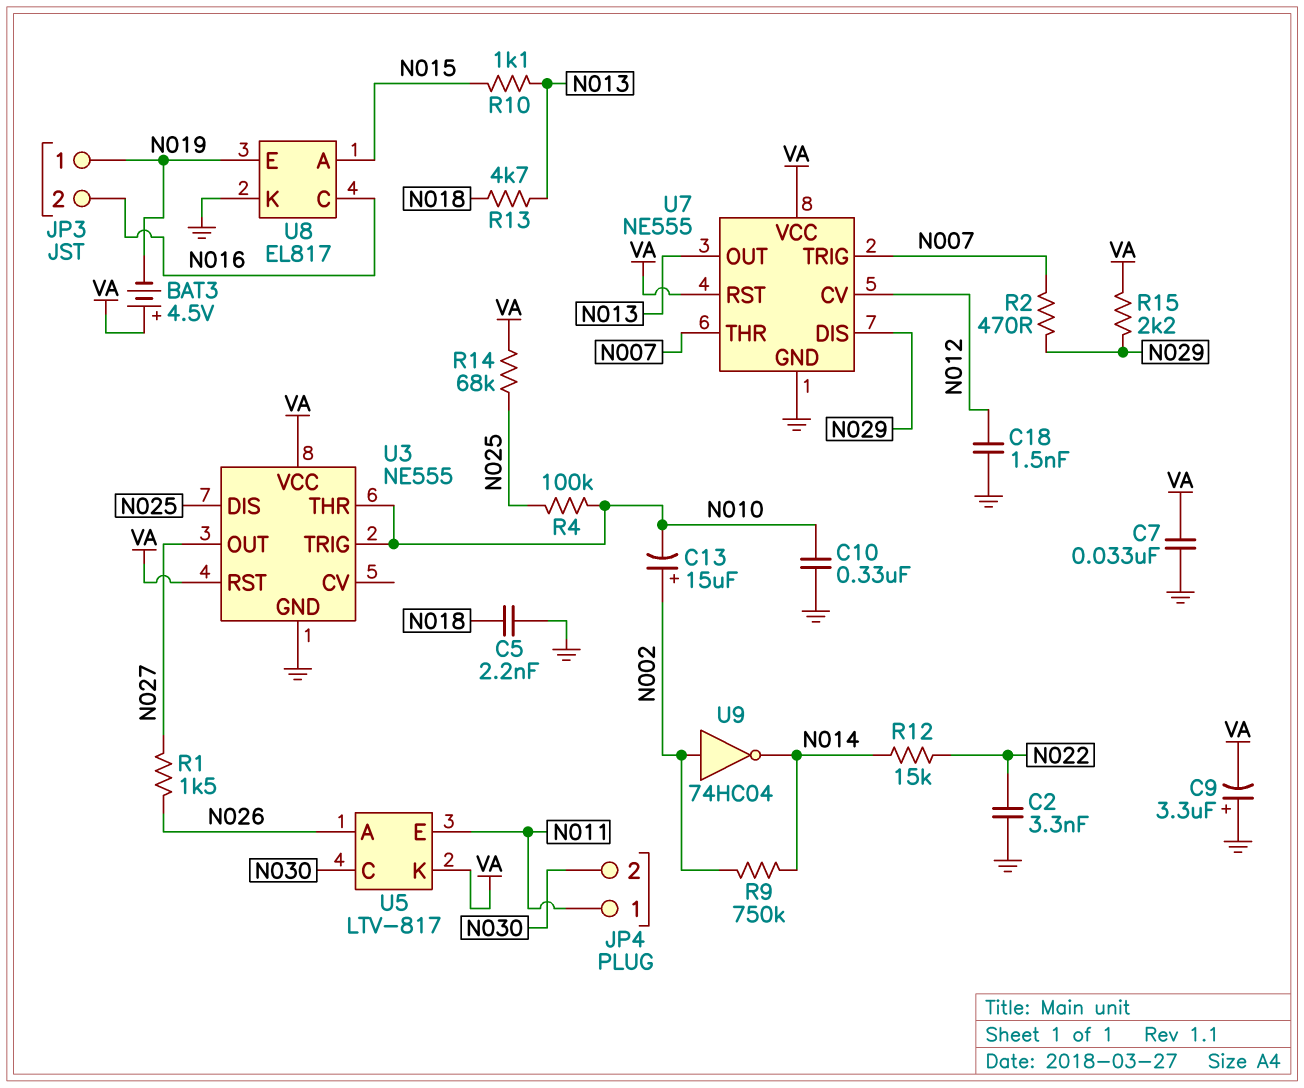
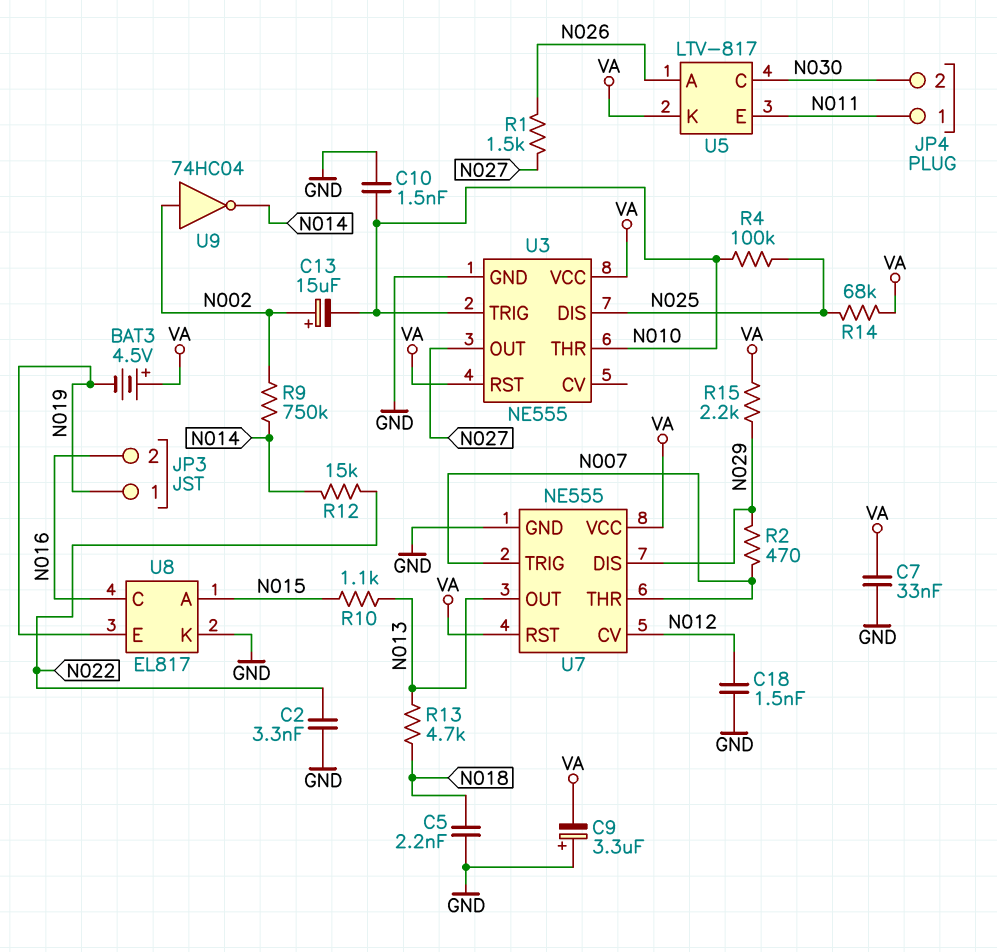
C10: 330nF (GND, N010) -> 1.5nF (GND, N010)

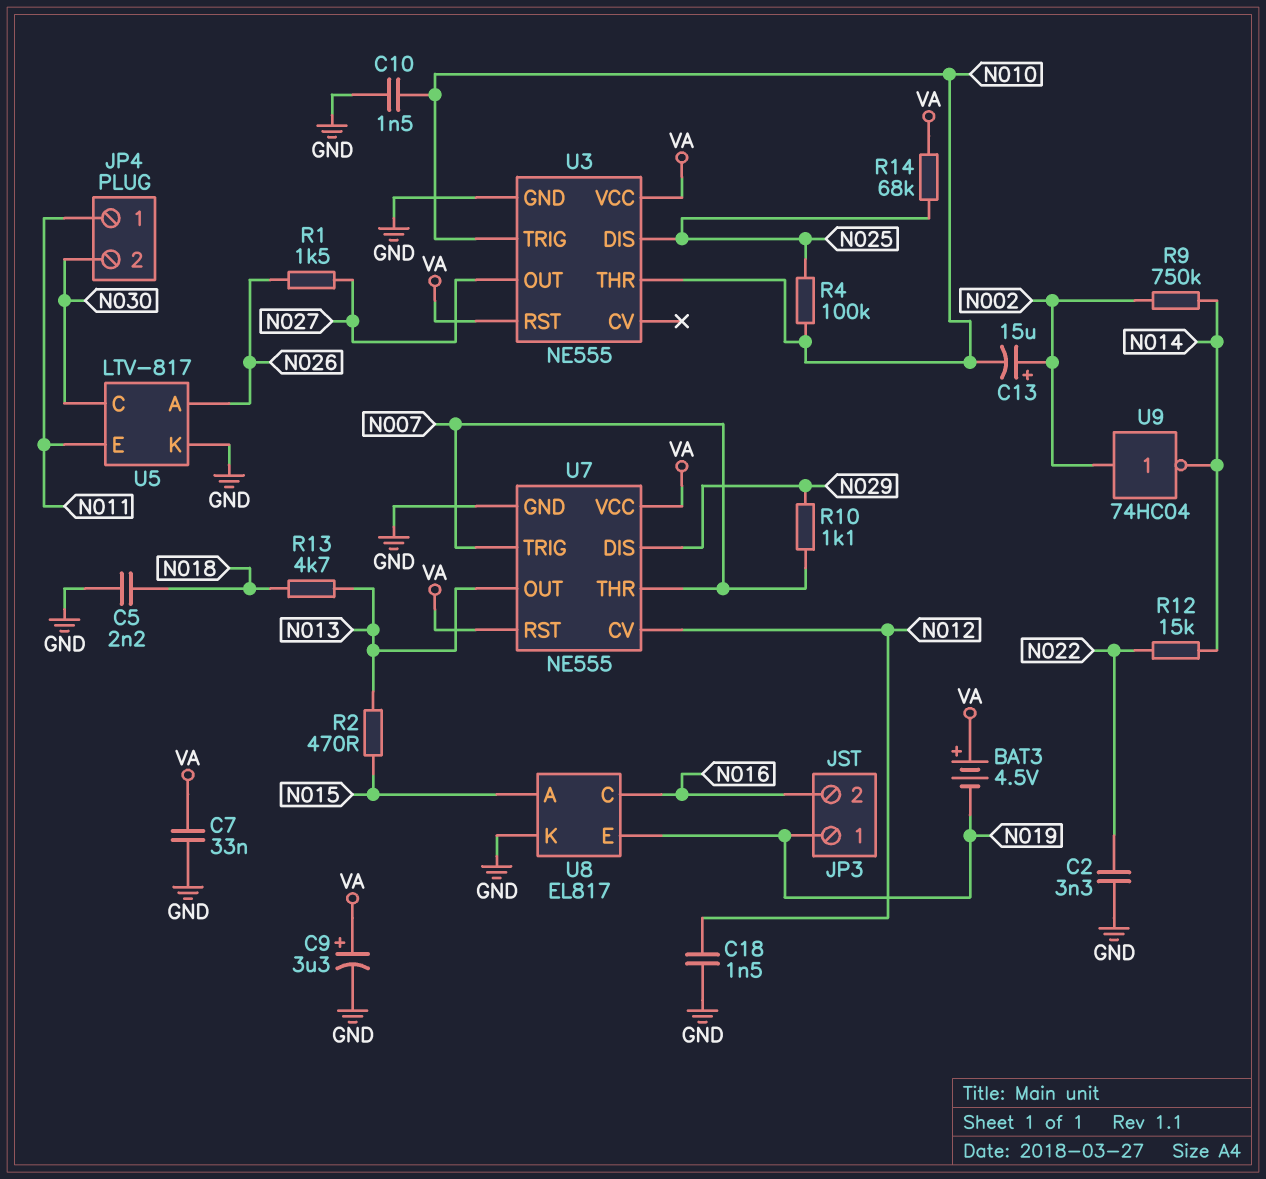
C9: 3.3uF (plus GND, minus VA) -> 3.3uF (plus VA, minus GND)
R2: 470 (N007, N029) -> 470 (N013, N015)
R10: 1.1k (N013, N015) -> 1.1k (N007, N029)
R15: 2.2k (N029, VA) -> none
U5 pin K: VA -> GND

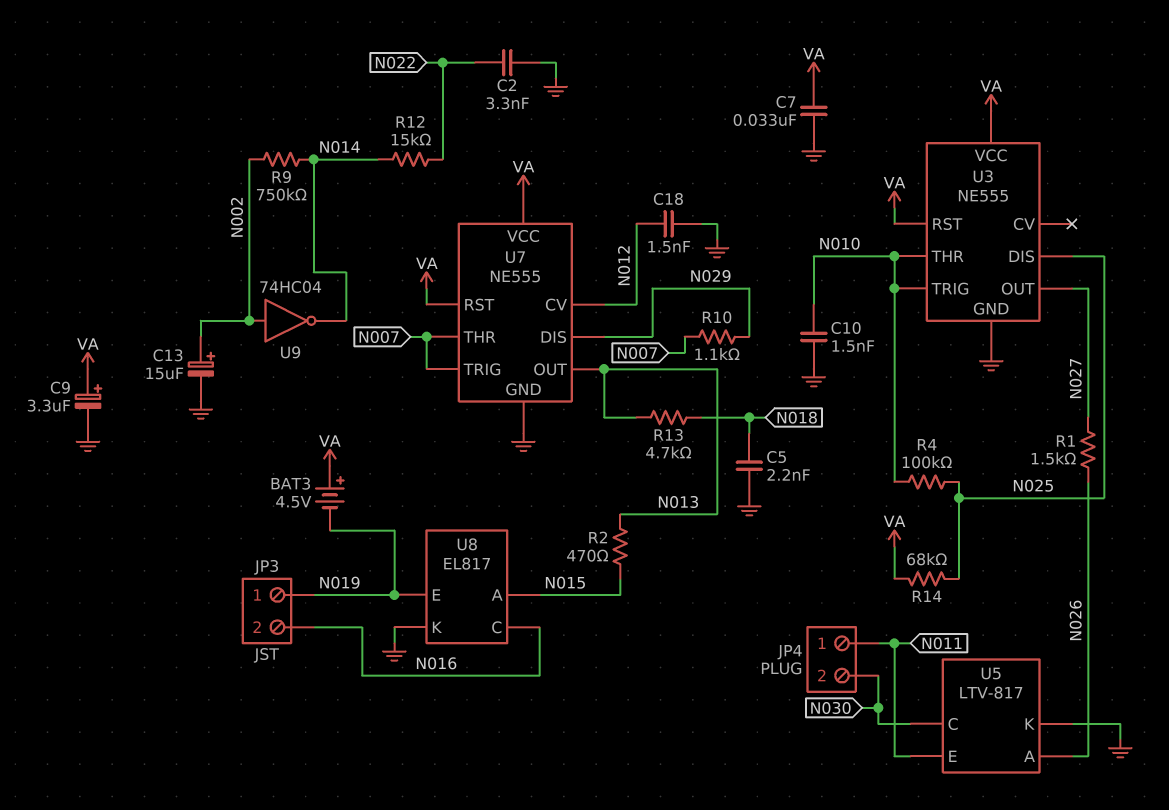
C13: 15uF (plus N002, minus N010) -> 15uF (plus N002, minus GND)

